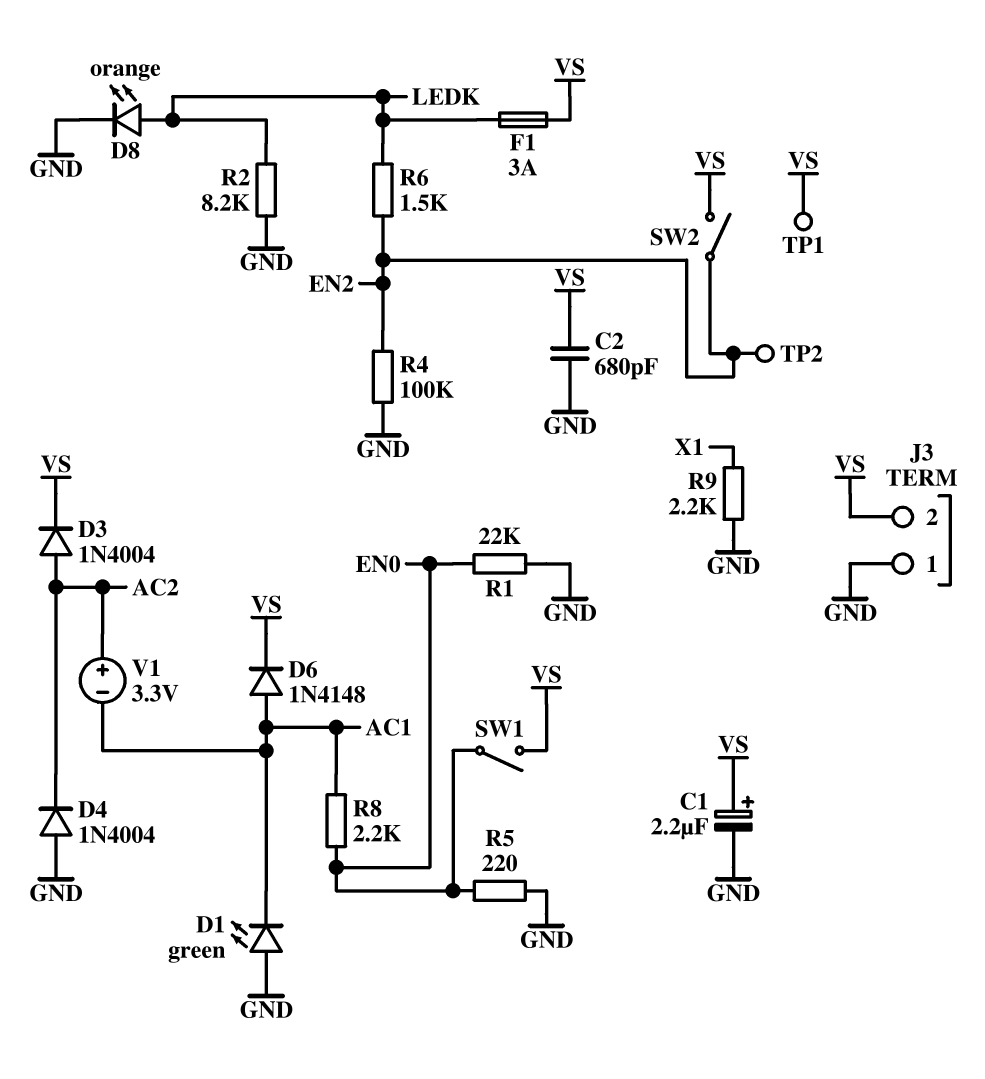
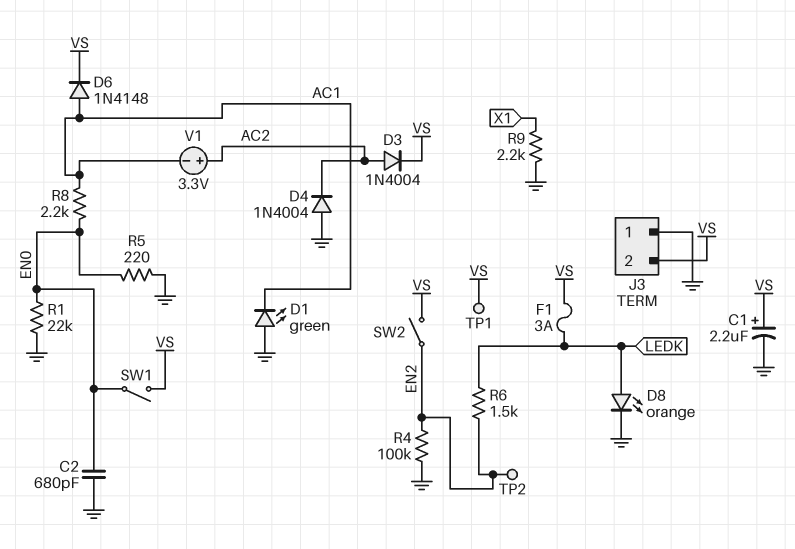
C2: 680pF (GND, VS) -> 680pF (EN0, GND)
R2: 8.2k (GND, LEDK) -> none

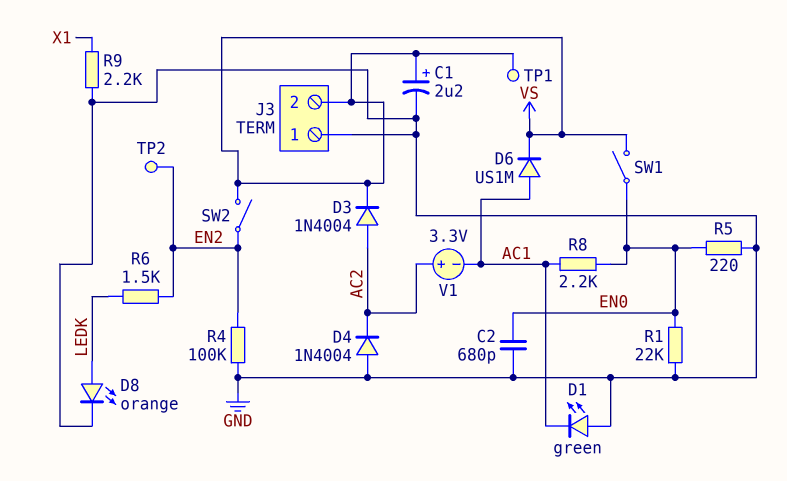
D6: diode 1N4148 (A AC1, K VS) -> diode US1M (A AC1, K VS)
F1: 3A (LEDK, VS) -> none

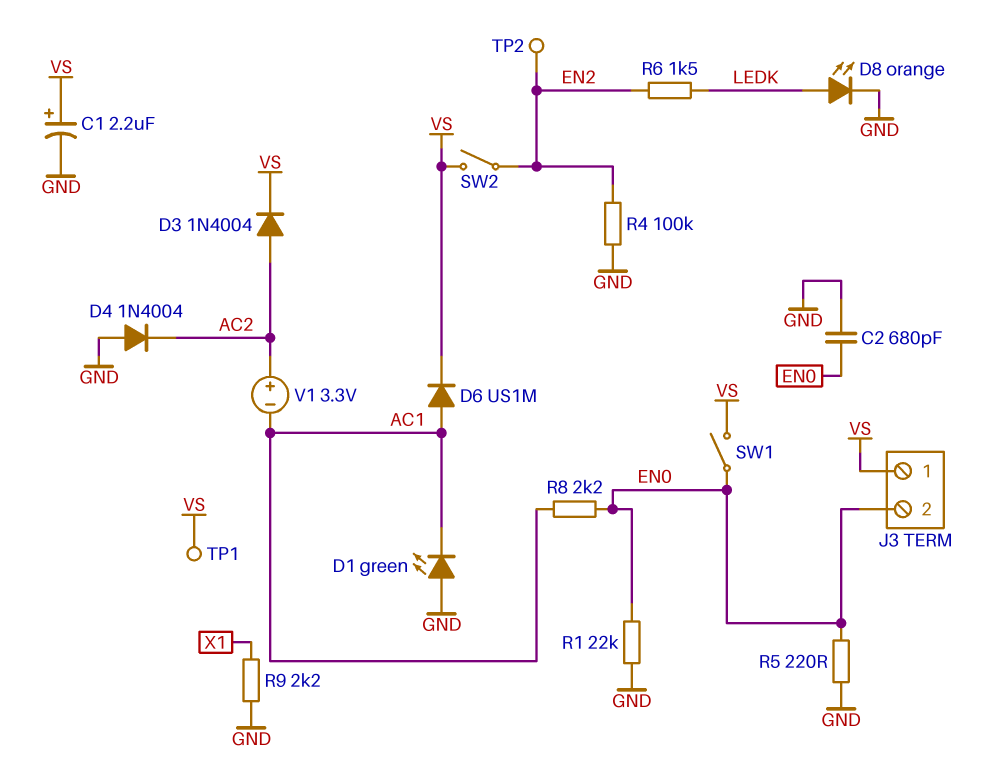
J3 pin 1: GND -> VS
J3 pin 2: VS -> EN0

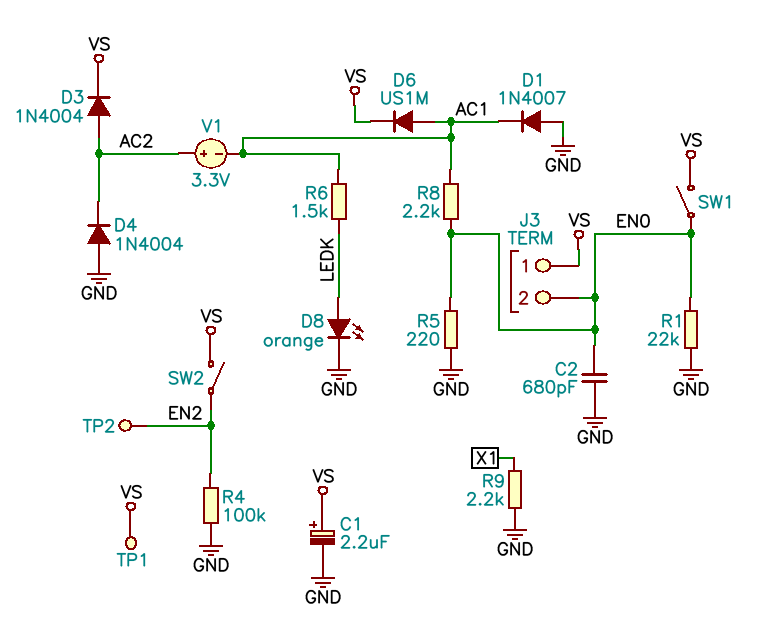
D1: LED green (A GND, K AC1) -> diode 1N4007 (A GND, K AC1)
R6: 1.5k (EN2, LEDK) -> 1.5k (AC1, LEDK)

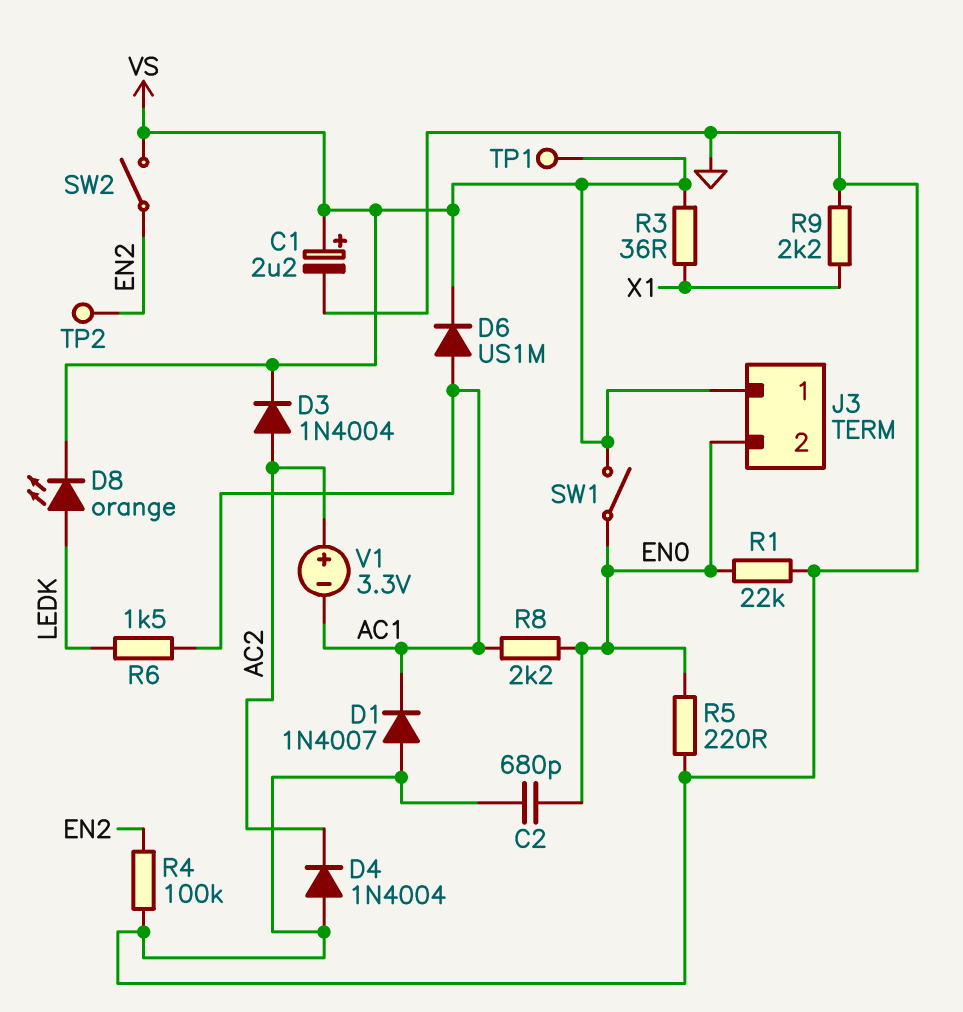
D8: LED orange (A LEDK, K GND) -> LED orange (A LEDK, K VS)
R3: none -> 36 (VS, X1)

